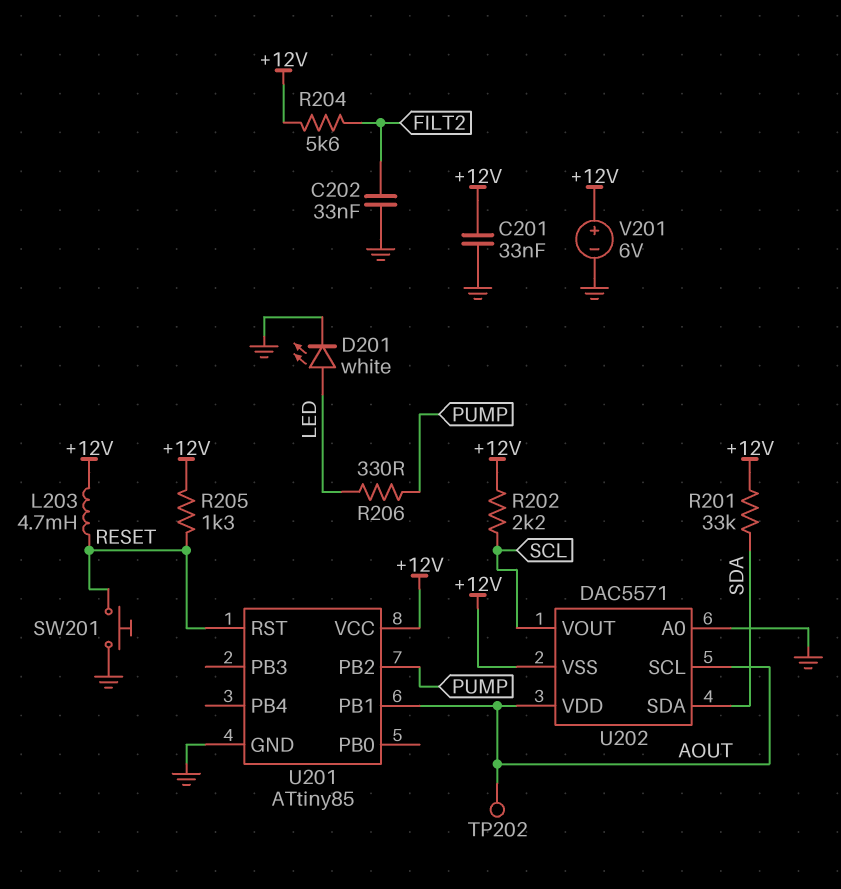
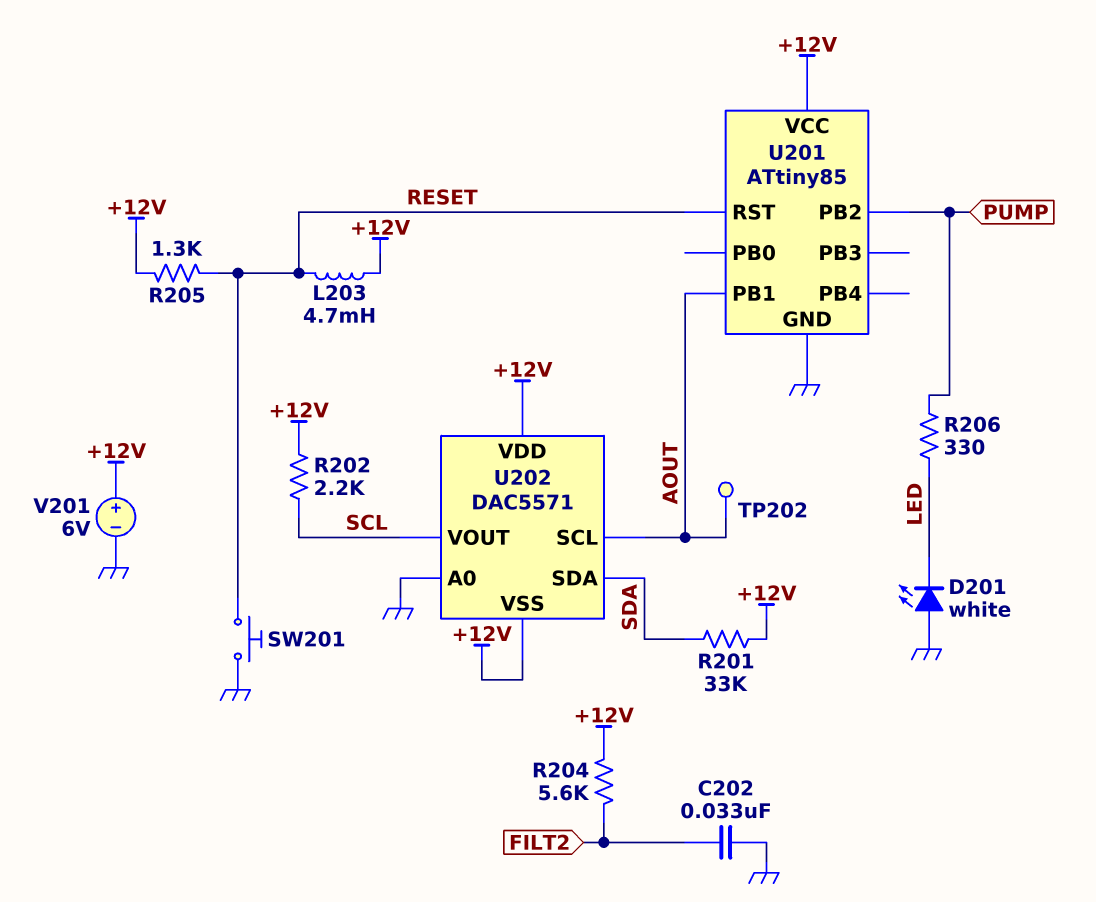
C201: 33nF (+12V, GND) -> none
D201: LED white (A LED, K GND) -> LED white (A GND, K LED)
U202 pin VDD: AOUT -> +12V

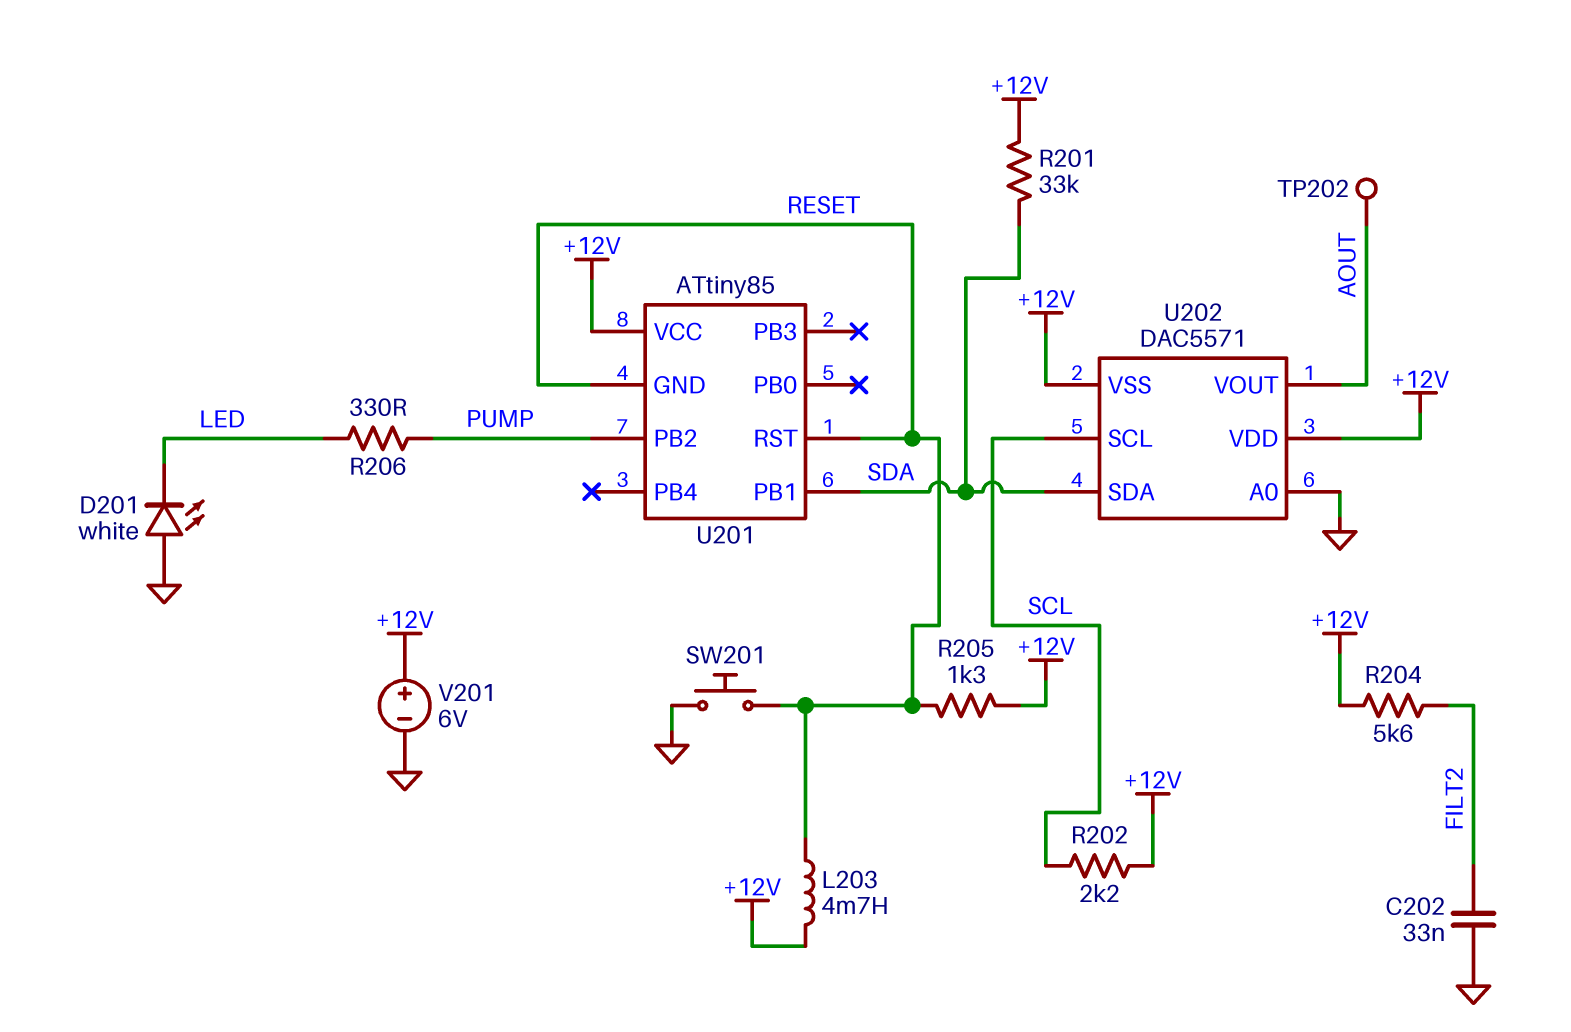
U201 pin GND: GND -> RESET
U201 pin PB1: AOUT -> SDA
U202 pin SCL: AOUT -> SCL
U202 pin VOUT: SCL -> AOUT

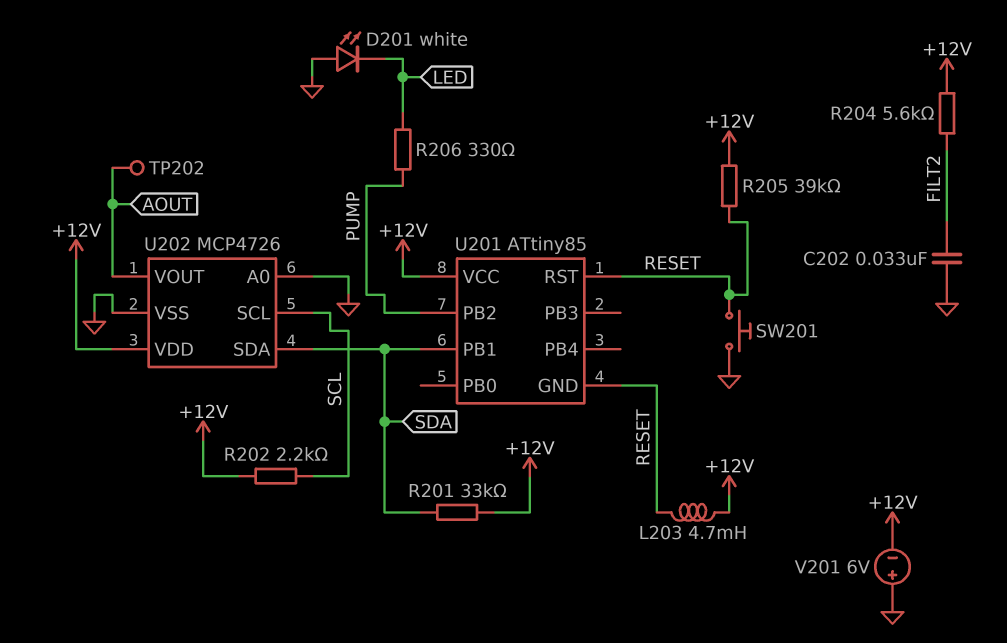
R205: 1.3k (+12V, RESET) -> 39k (+12V, RESET)
U202: DAC5571 -> MCP4726
U202 pin VSS: +12V -> GND
V201: 6V (plus +12V, minus GND) -> 6V (plus GND, minus +12V)

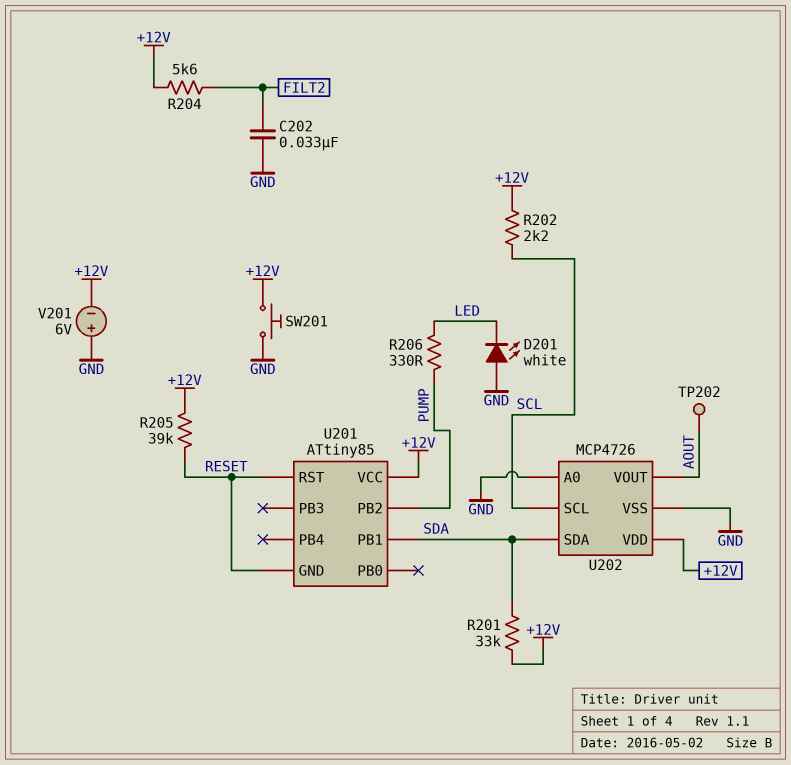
L203: 4.7mH (+12V, RESET) -> none
SW201: button (GND, RESET) -> button (+12V, GND)

